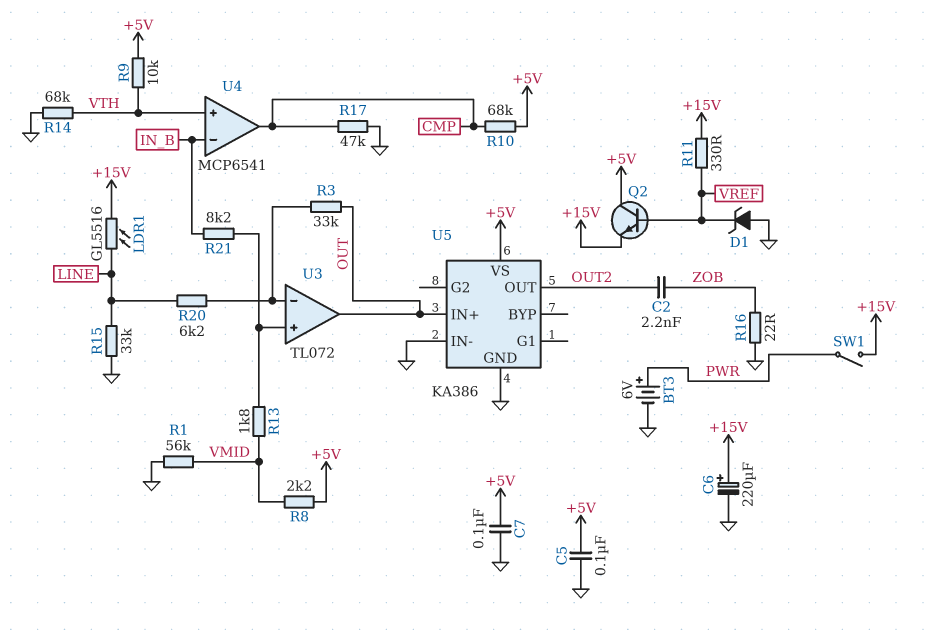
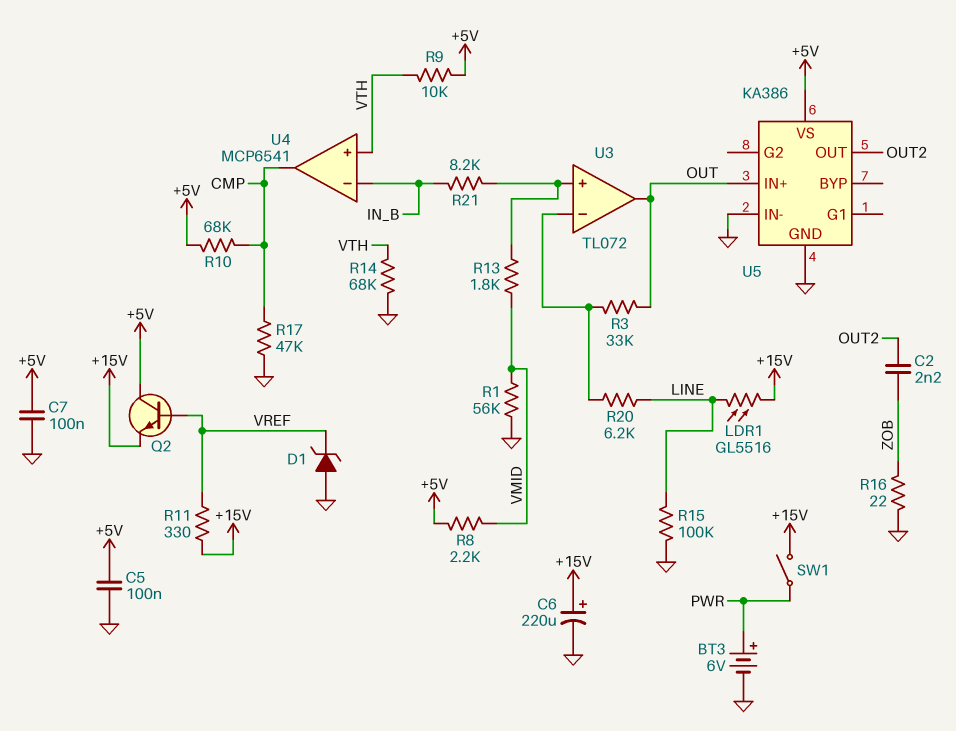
R15: 33k (GND, LINE) -> 100k (GND, LINE)

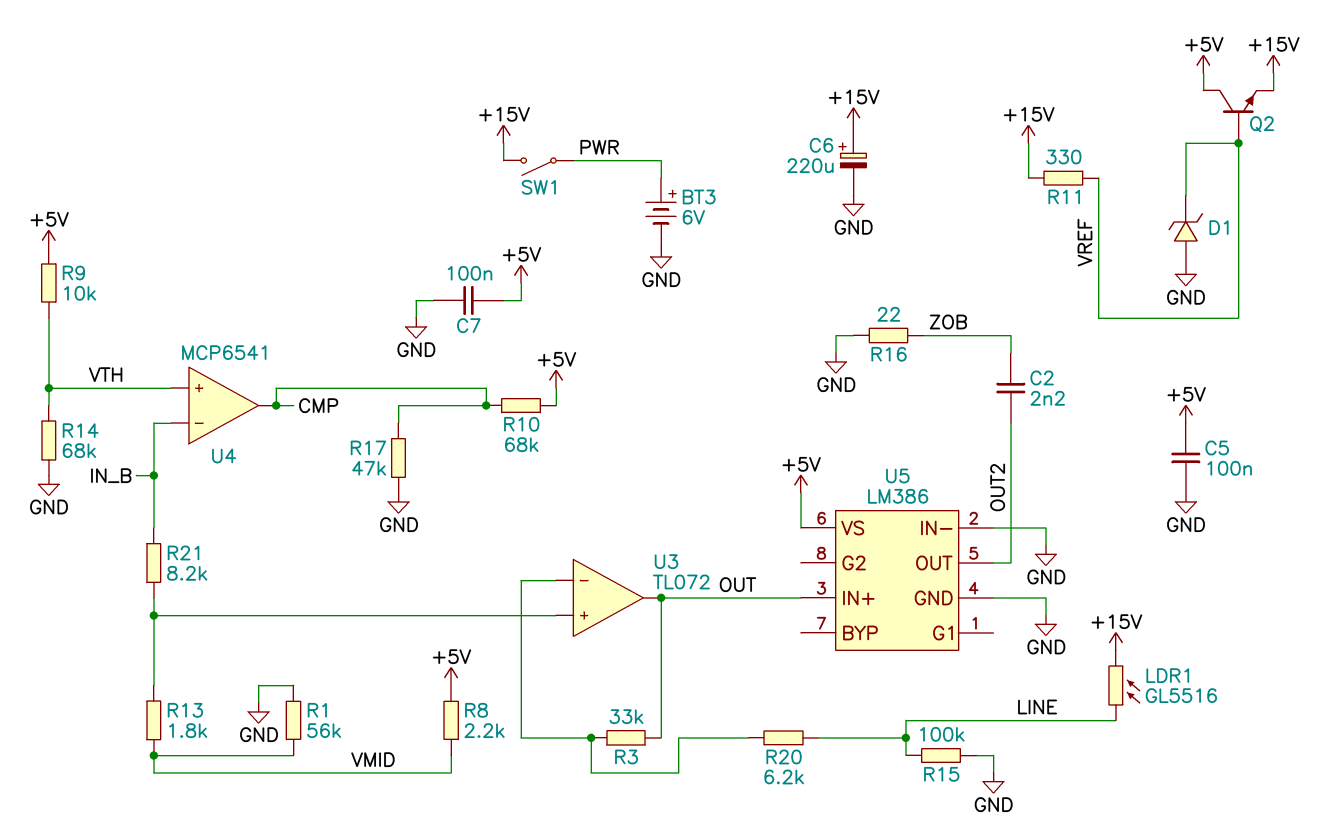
U5: KA386 -> LM386

